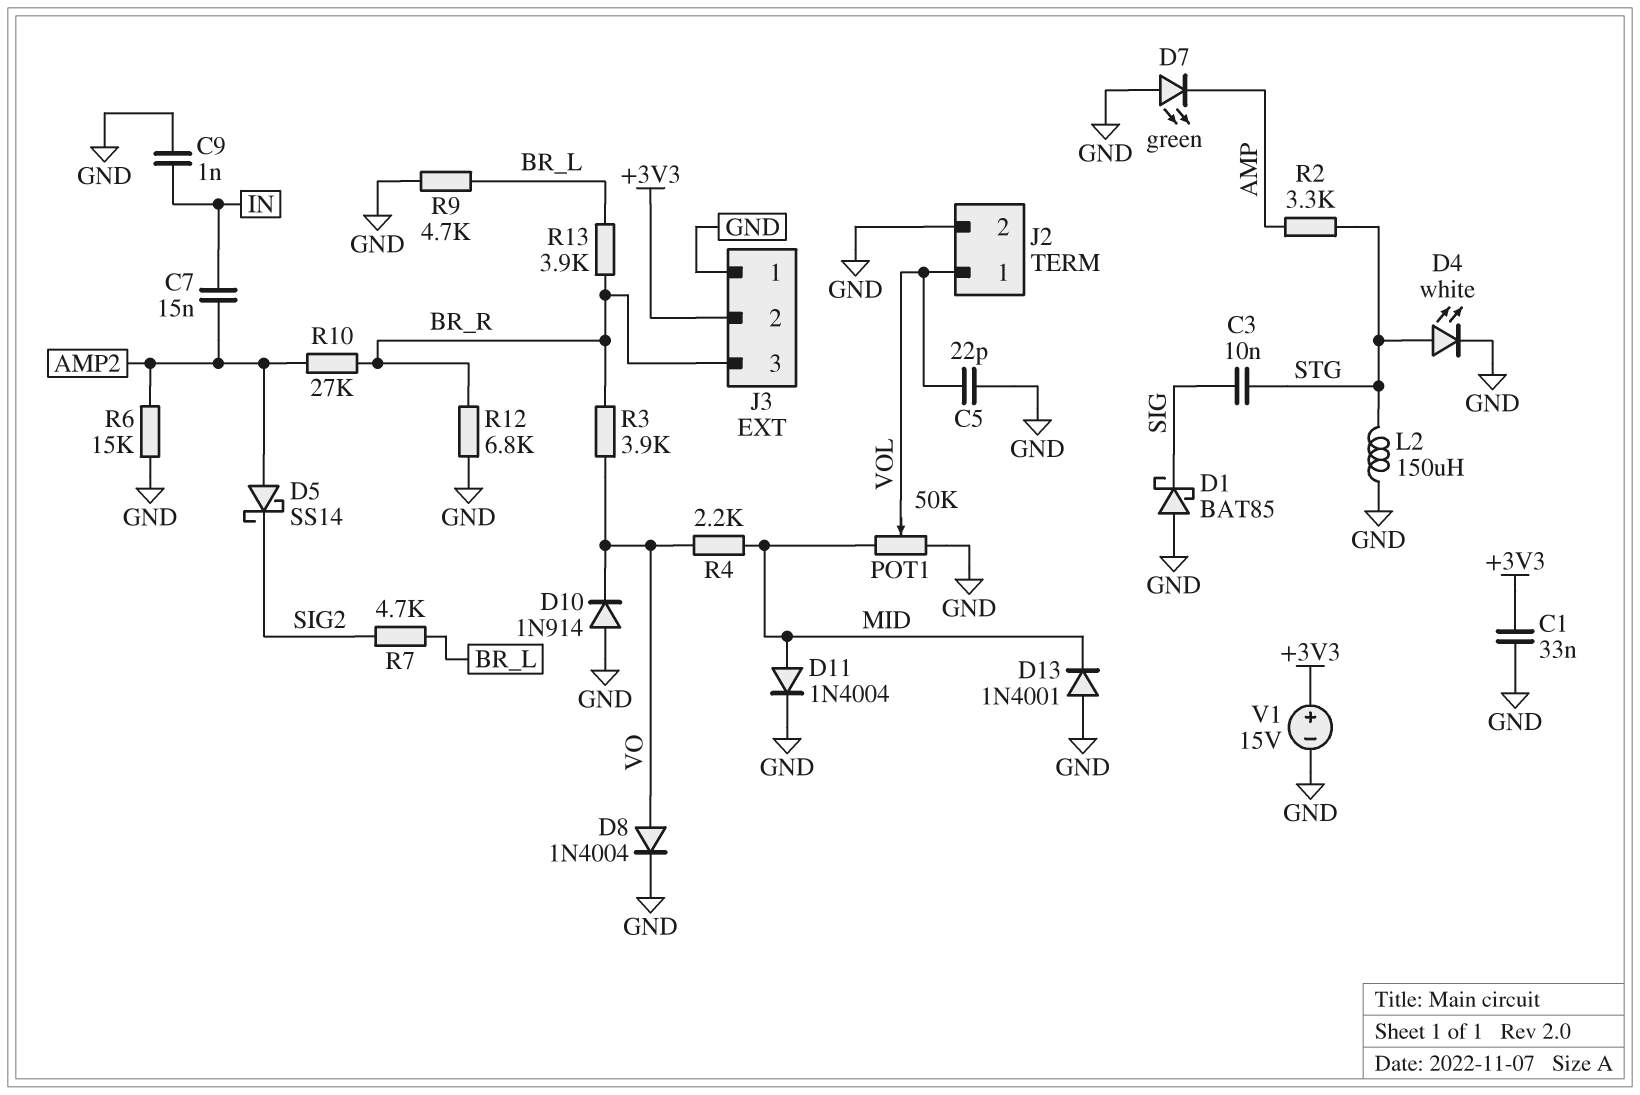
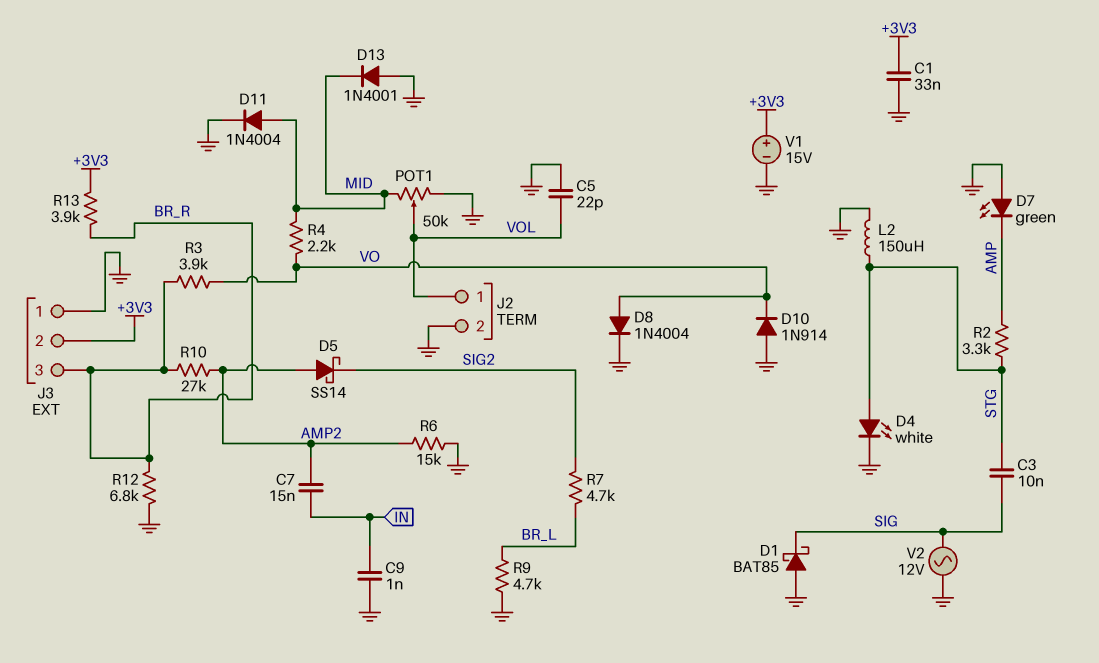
R13: 3.9k (BR_L, BR_R) -> 3.9k (+3V3, BR_R)
V2: none -> AC 12V (GND, SIG)

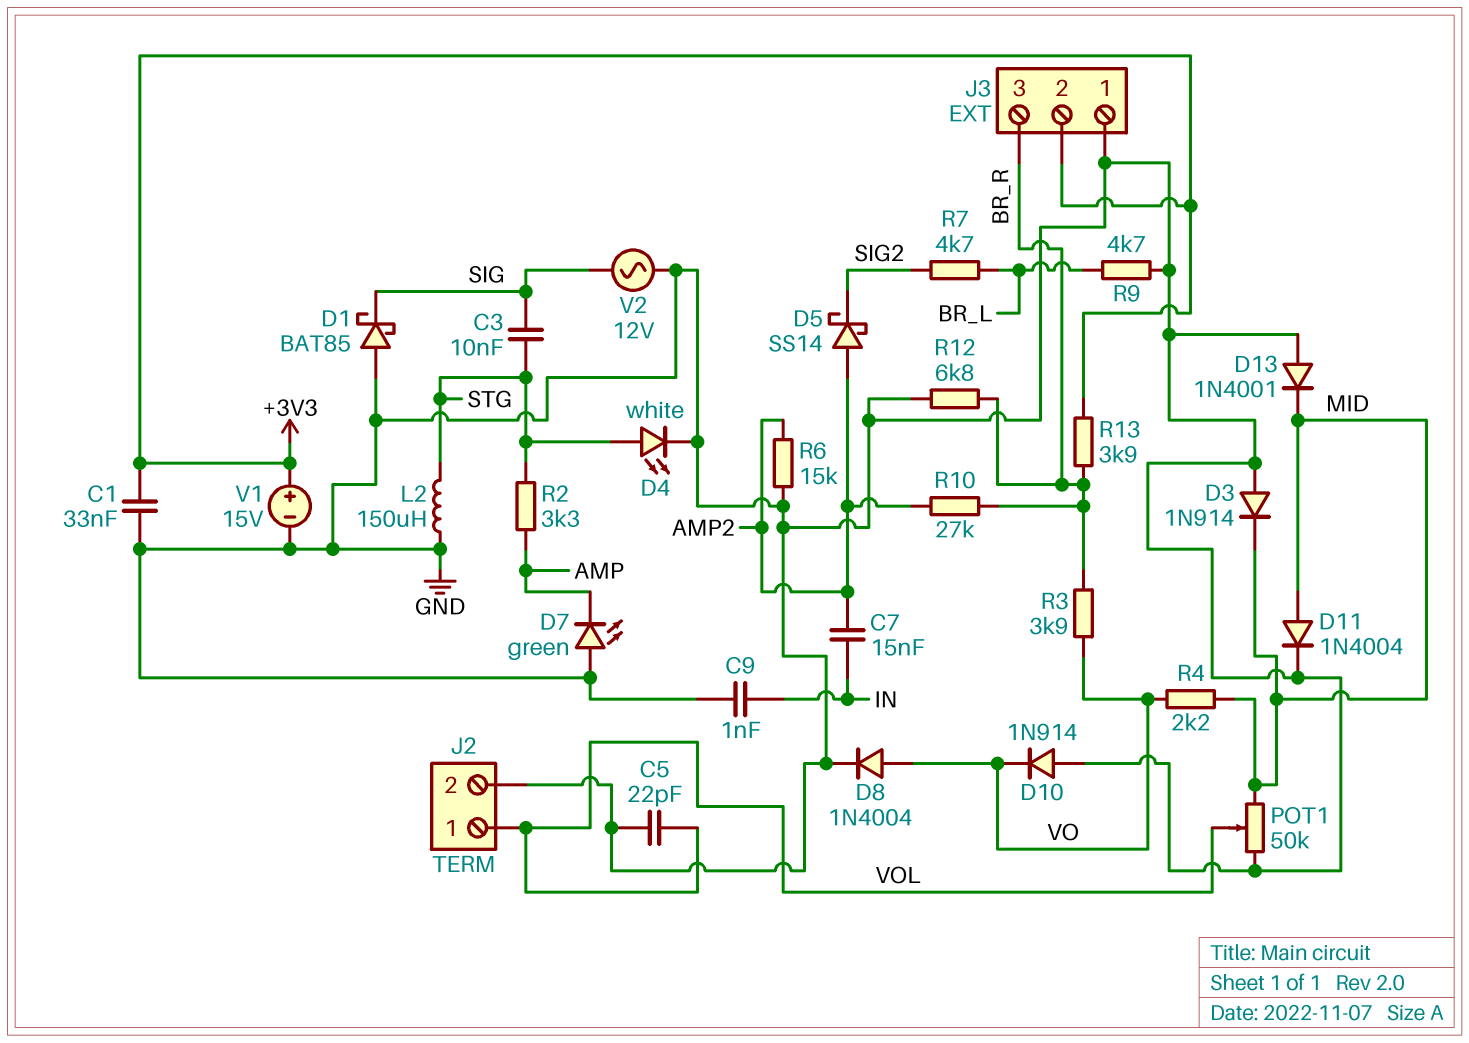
D3: none -> diode 1N914 (A GND, K MID)

